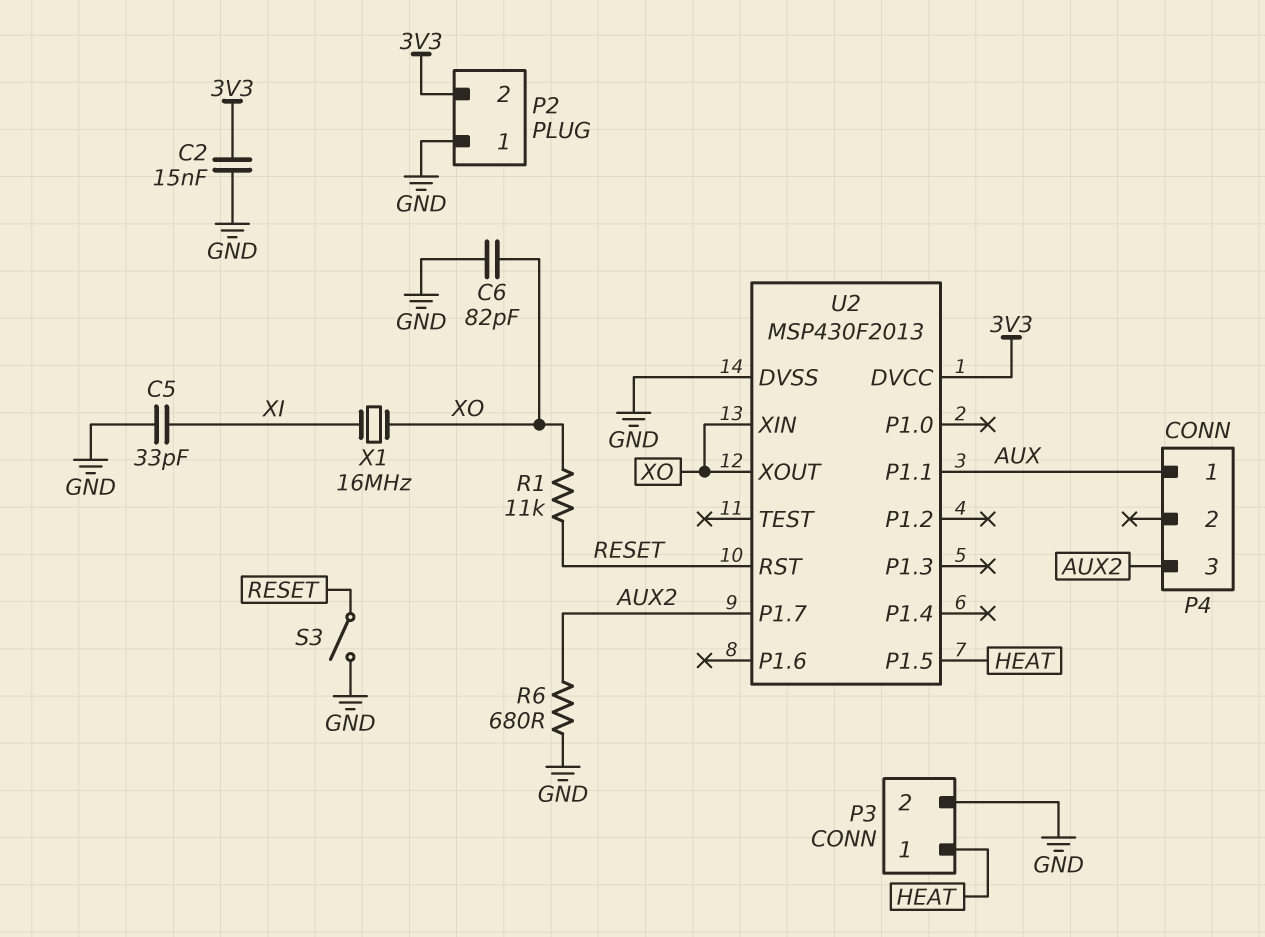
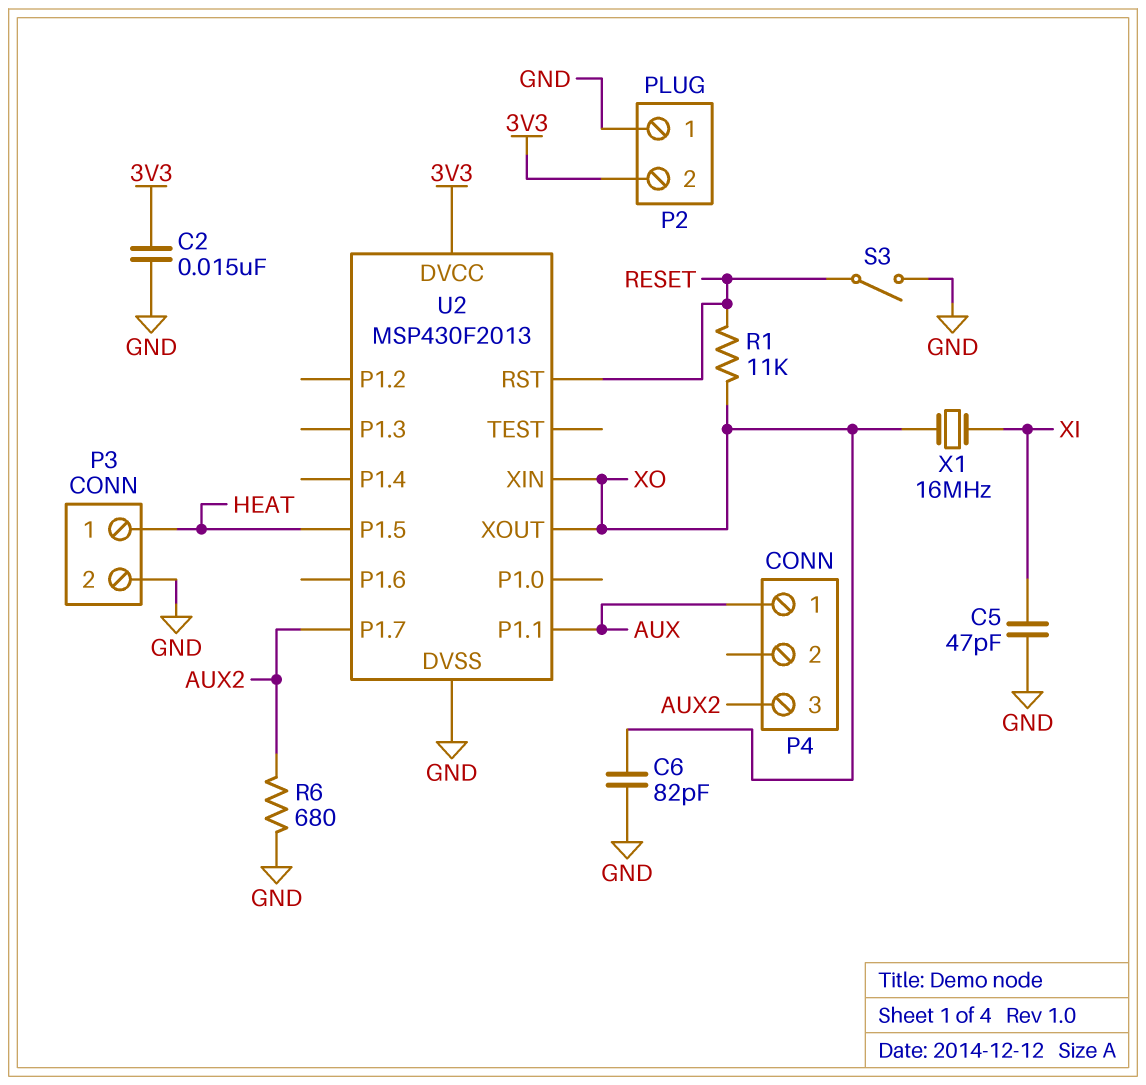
C5: 33pF (GND, XI) -> 47pF (GND, XI)

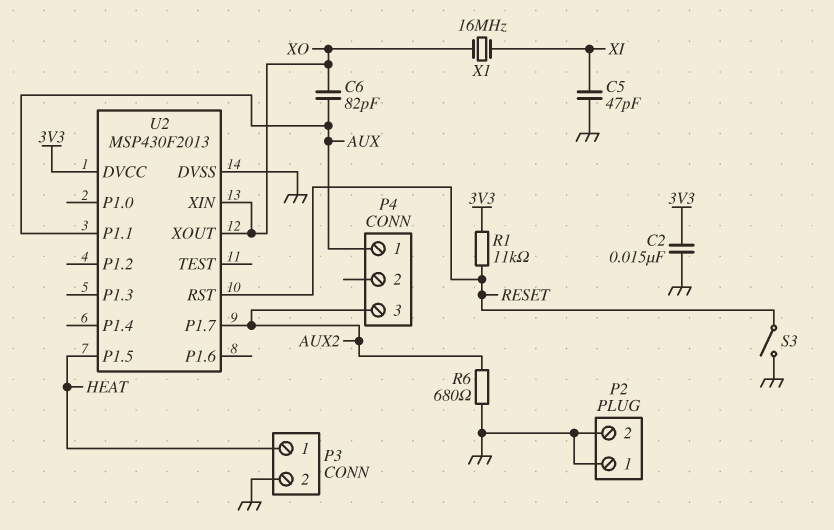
C6: 82pF (GND, XO) -> 82pF (AUX, XO)
P2 pin 2: 3V3 -> GND
R1: 11k (RESET, XO) -> 11k (3V3, RESET)

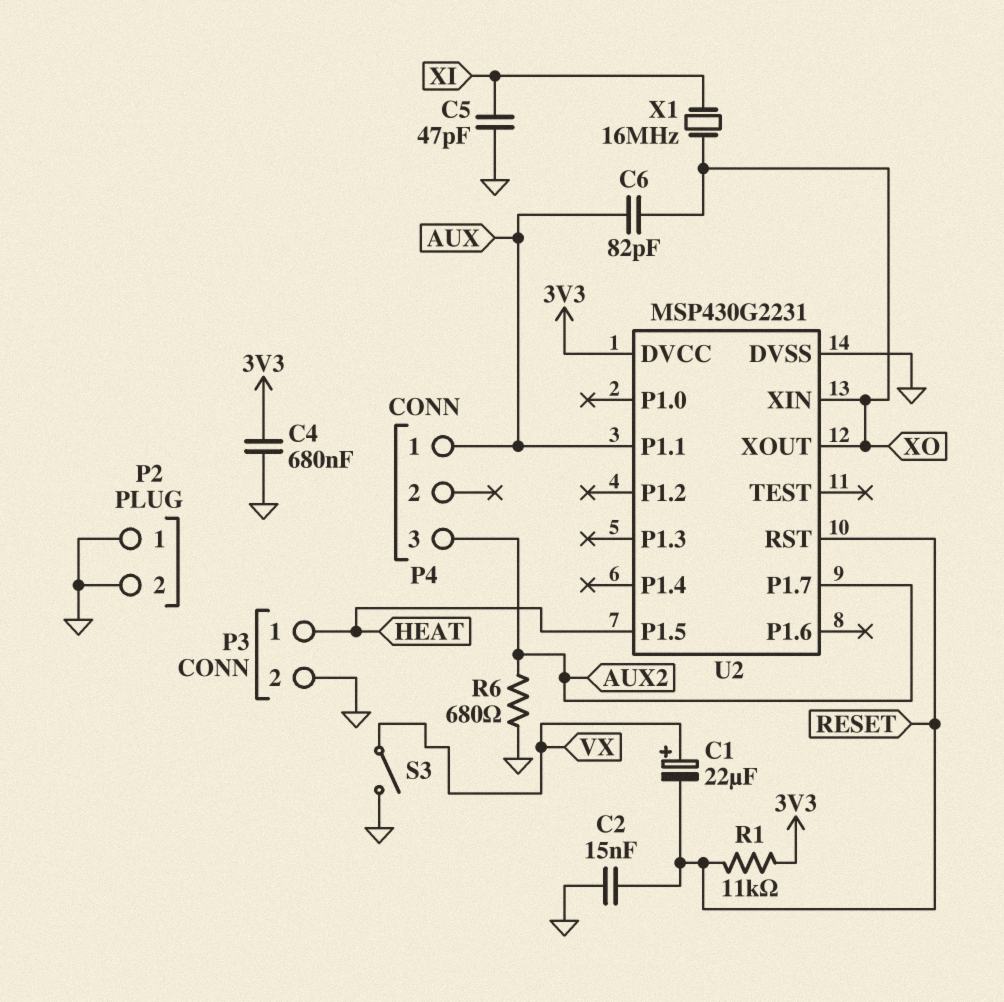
C1: none -> 22uF (plus VX, minus RESET)
C2: 15nF (3V3, GND) -> 15nF (GND, RESET)
C4: none -> 680nF (3V3, GND)
S3: switch (GND, RESET) -> switch (GND, VX)
U2: MSP430F2013 -> MSP430G2231

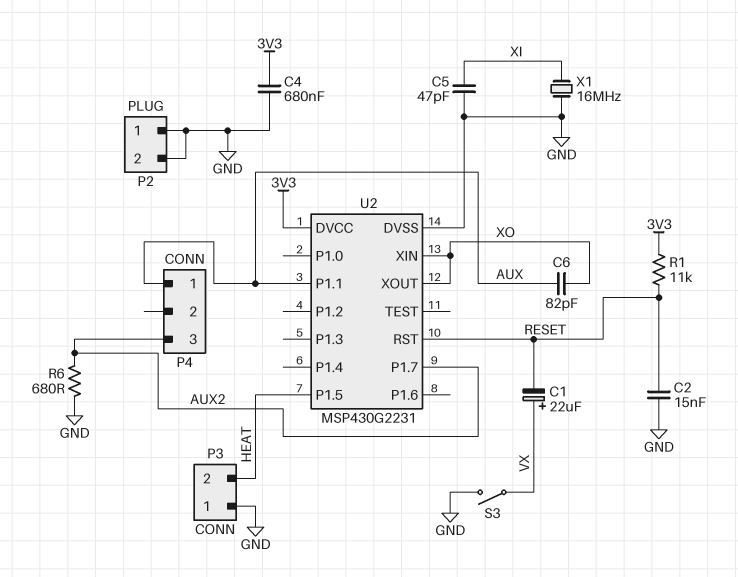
P3 pin 1: HEAT -> GND
P3 pin 2: GND -> HEAT
X1: 16MHz (XI, XO) -> 16MHz (GND, XI)

